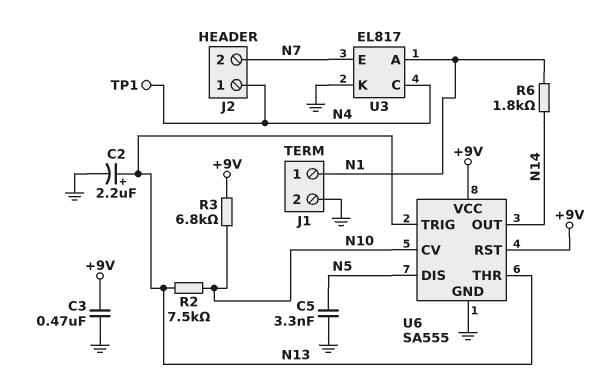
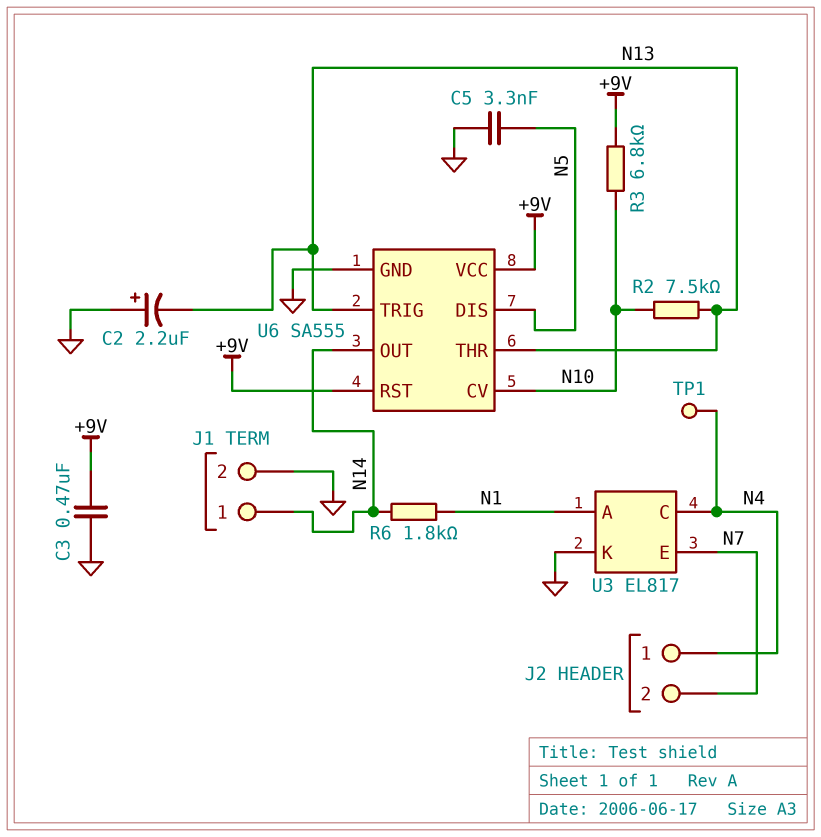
C2: 2.2uF (plus N13, minus GND) -> 2.2uF (plus GND, minus N13)
J1 pin 1: N1 -> N14

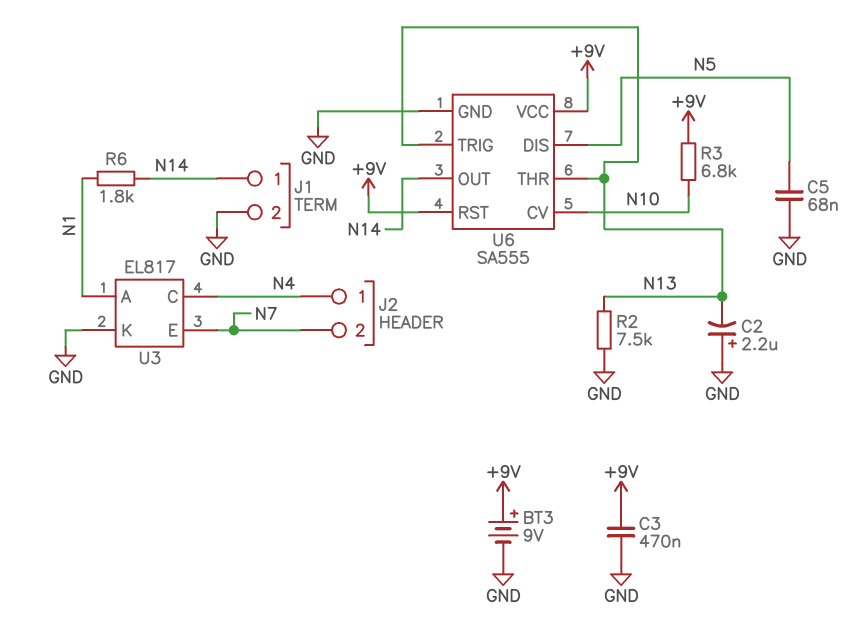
BT3: none -> 9V (plus +9V, minus GND)
C5: 3.3nF (GND, N5) -> 68nF (GND, N5)
R2: 7.5k (N10, N13) -> 7.5k (GND, N13)
TP1: test point (N4) -> none

